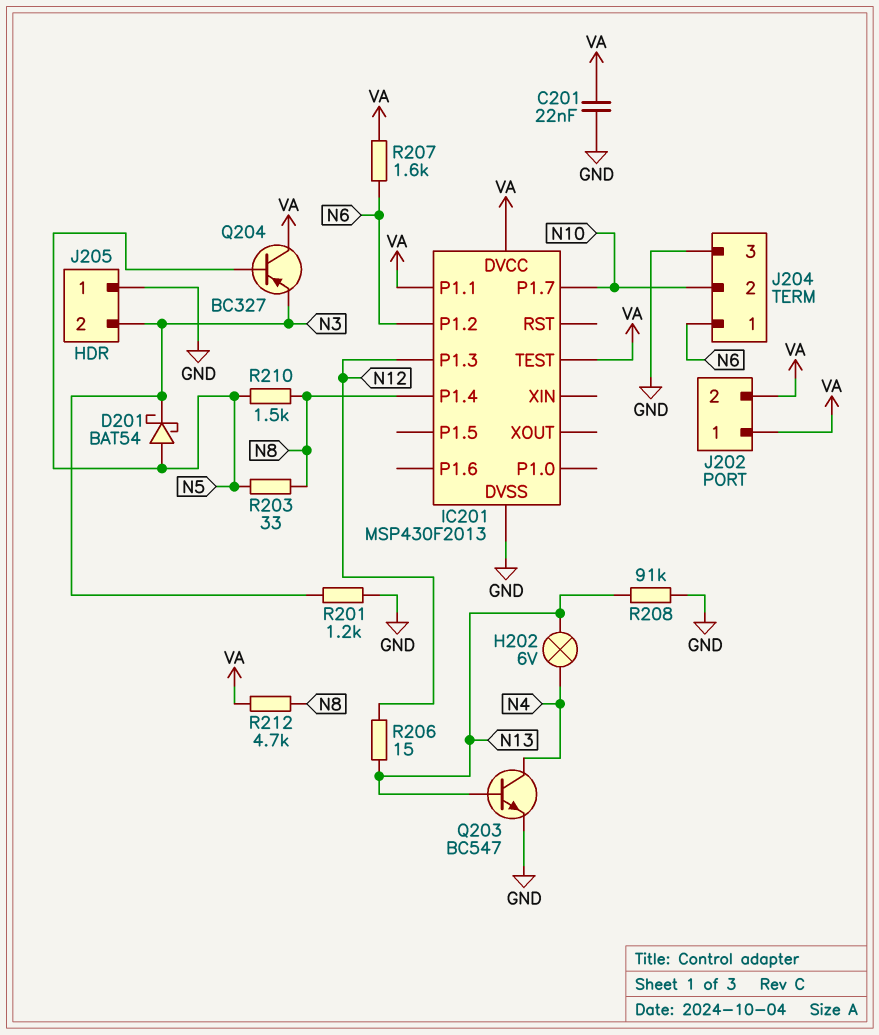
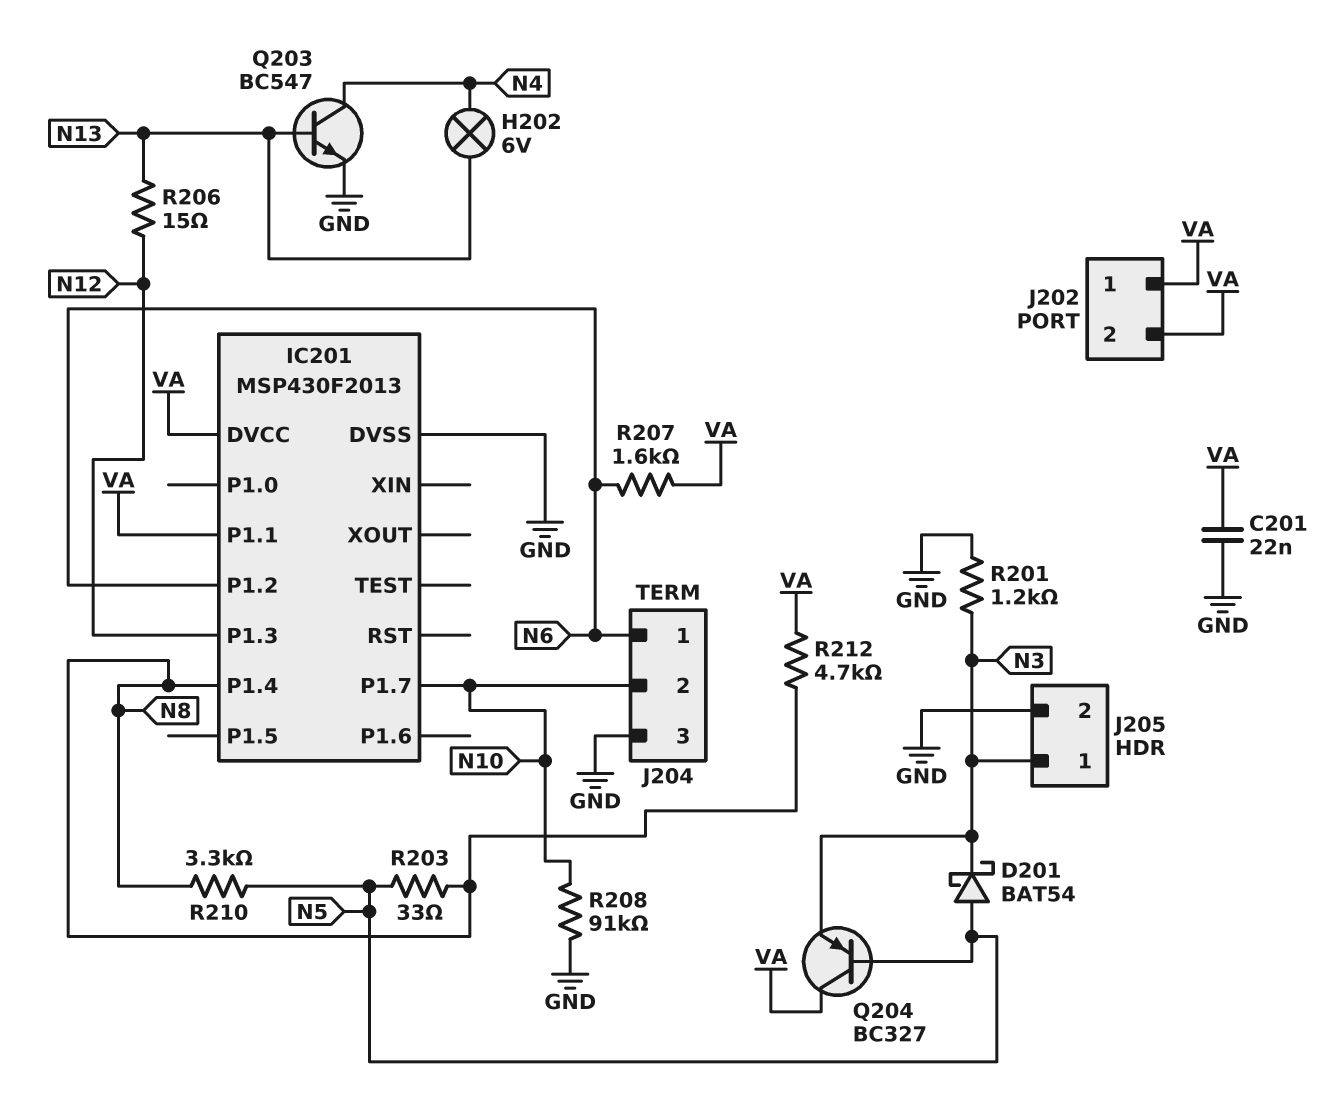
IC201 pin TEST: VA -> none
J205 pin 1: GND -> N3
J205 pin 2: N3 -> GND
R208: 91k (GND, N13) -> 91k (GND, N10)
R210: 1.5k (N5, N8) -> 3.3k (N5, N8)

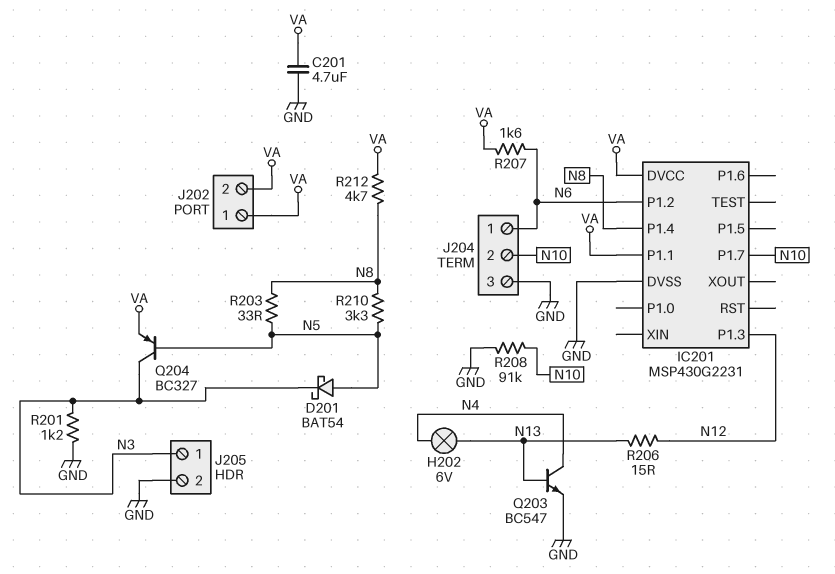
C201: 22nF (GND, VA) -> 4.7uF (GND, VA)
IC201: MSP430F2013 -> MSP430G2231
Q204: PNP BC327 (B N5, C VA, E N3) -> PNP BC327 (B N5, C N3, E VA)

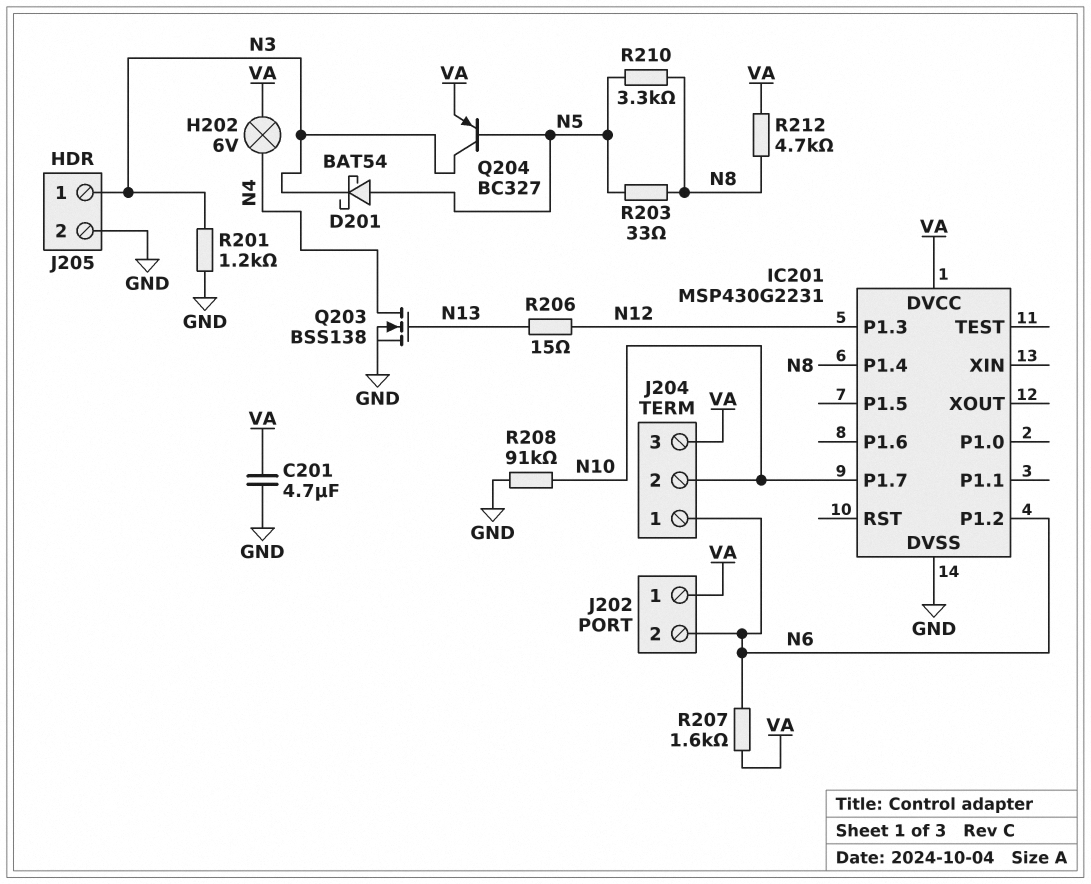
H202: lamp 6V (N4, N13) -> lamp 6V (N4, VA)
IC201 pin P1.1: VA -> none
J202 pin 2: VA -> N6
J204 pin 3: GND -> VA
Q203: NPN BC547 (B N13, C N4, E GND) -> NMOS BSS138 (G N13, D N4, S GND)

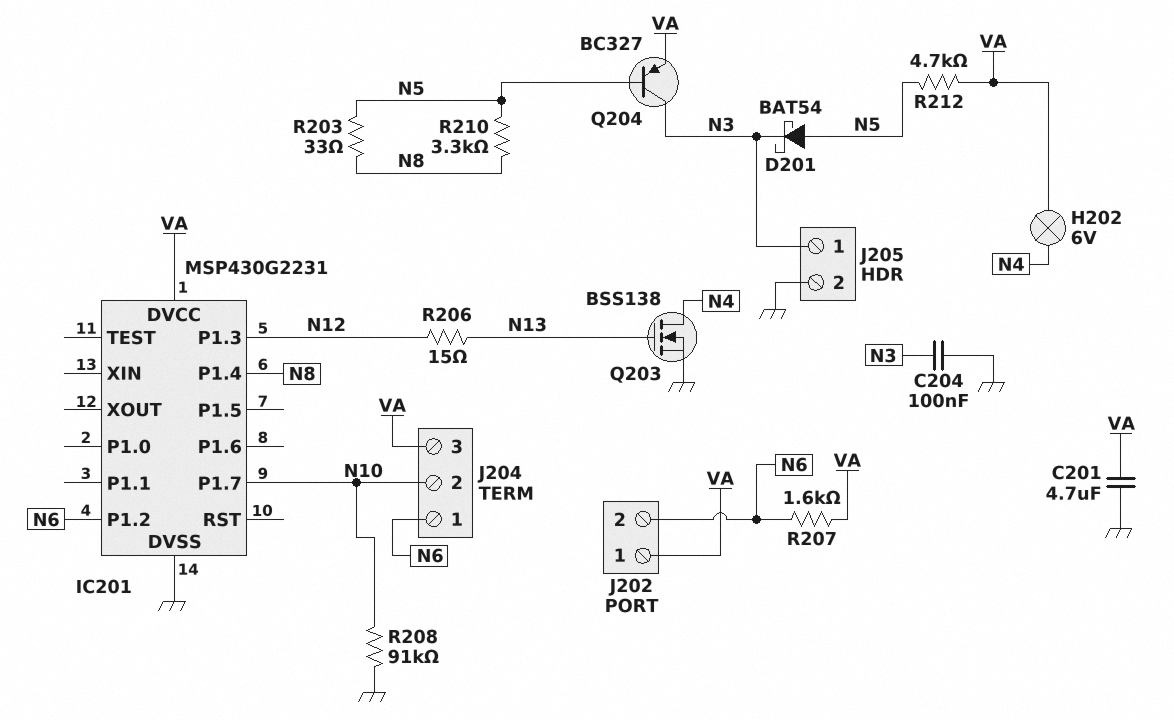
C204: none -> 100nF (GND, N3)
R201: 1.2k (GND, N3) -> none
R212: 4.7k (N8, VA) -> 4.7k (N5, VA)

